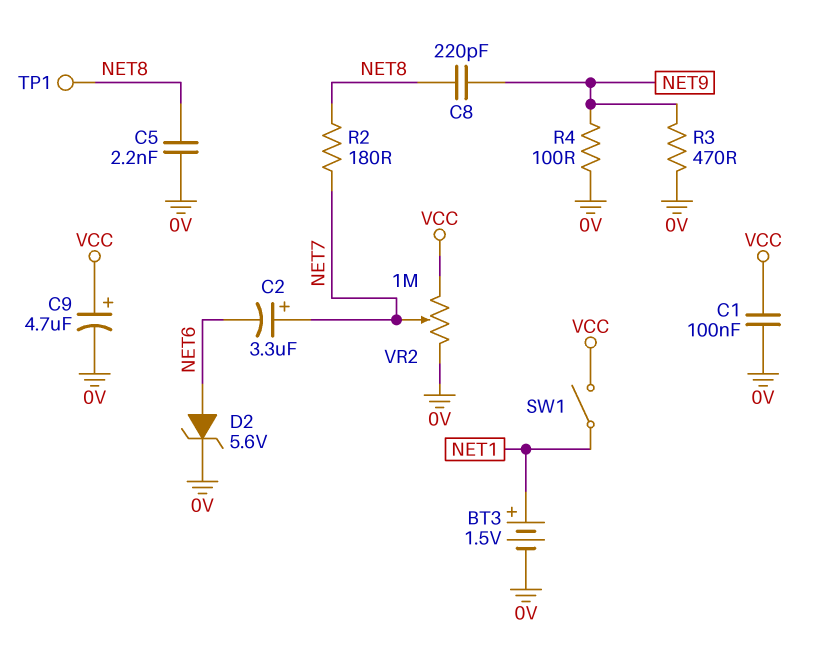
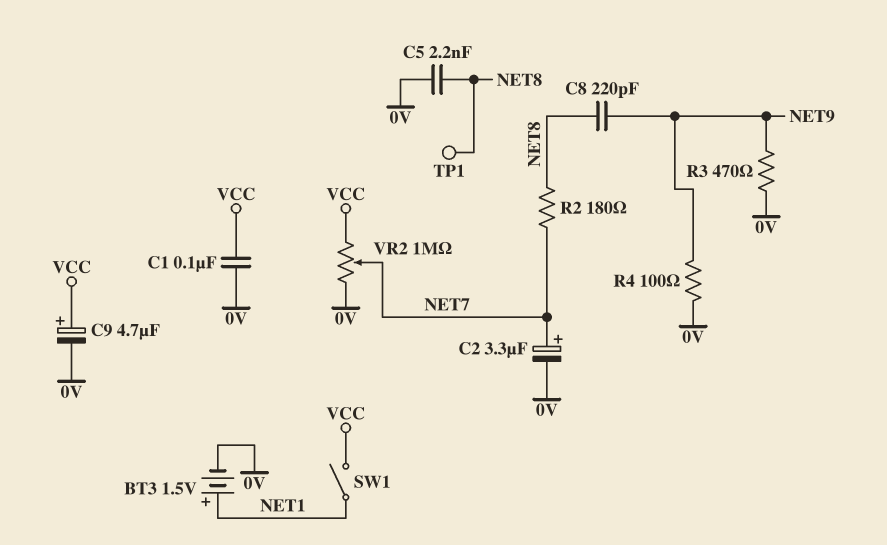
C2: 3.3uF (plus NET7, minus NET6) -> 3.3uF (plus NET7, minus 0V)
D2: zener 5.6V (A NET6, K 0V) -> none

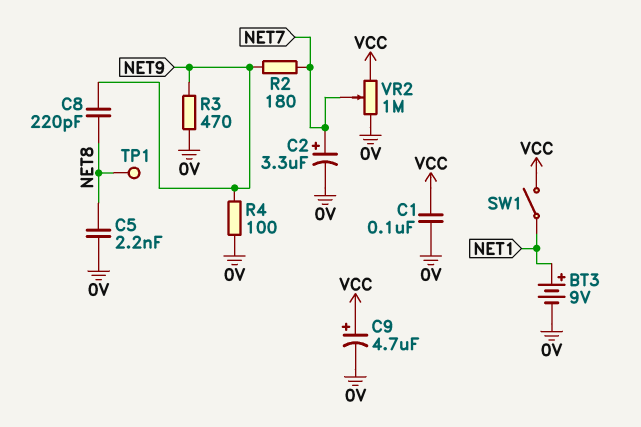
BT3: 1.5V (plus NET1, minus 0V) -> 9V (plus NET1, minus 0V)
R2: 180 (NET7, NET8) -> 180 (NET7, NET9)

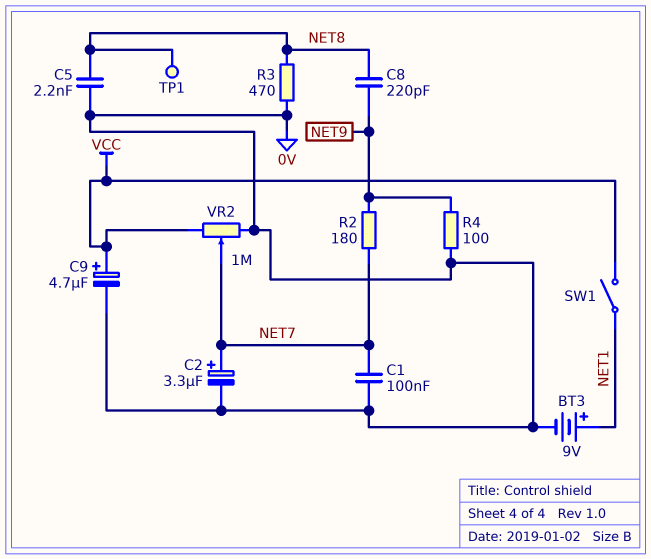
C1: 100nF (0V, VCC) -> 100nF (0V, NET7)
R3: 470 (0V, NET9) -> 470 (0V, NET8)

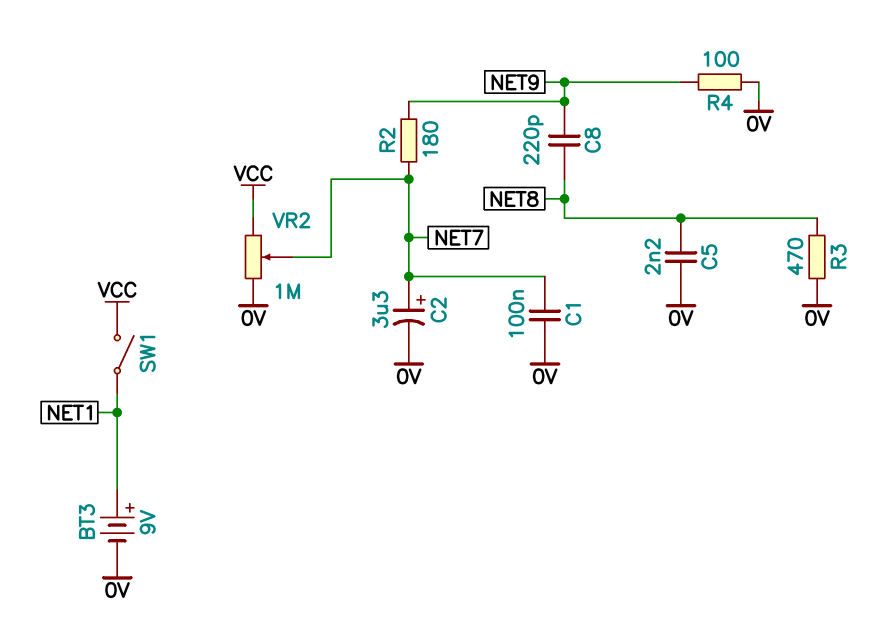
C9: 4.7uF (plus VCC, minus 0V) -> none
TP1: test point (NET8) -> none

